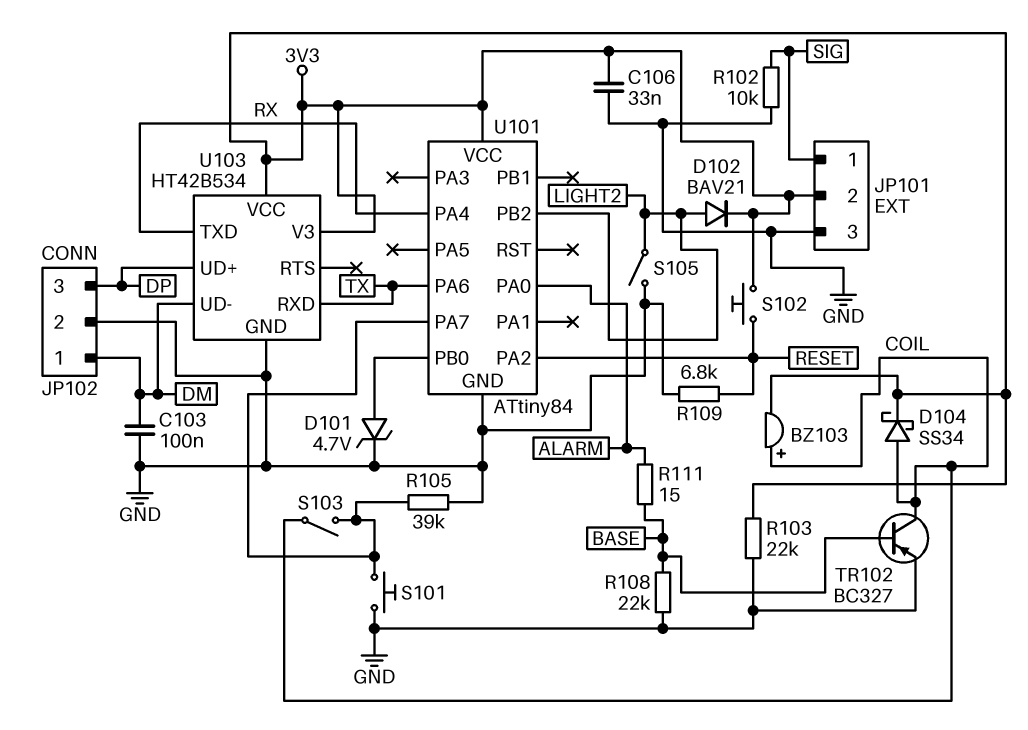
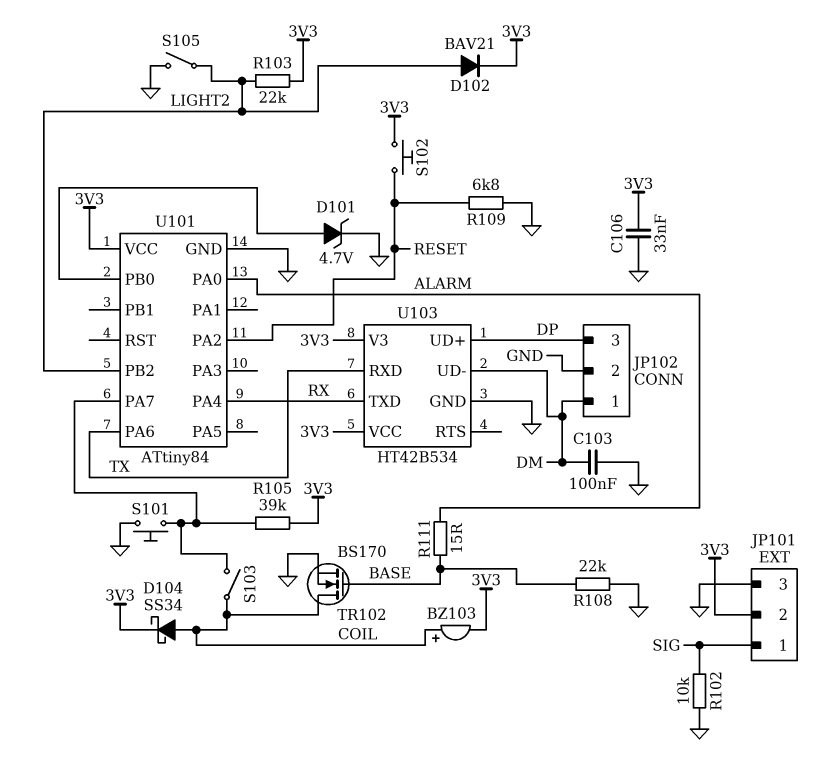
R103: 22k (3V3, GND) -> 22k (3V3, LIGHT2)
R105: 39k (GND, U101/PA7) -> 39k (3V3, U101/PA7)
TR102: PNP BC327 (B BASE, C COIL, E GND) -> NMOS BS170 (G BASE, D COIL, S GND)

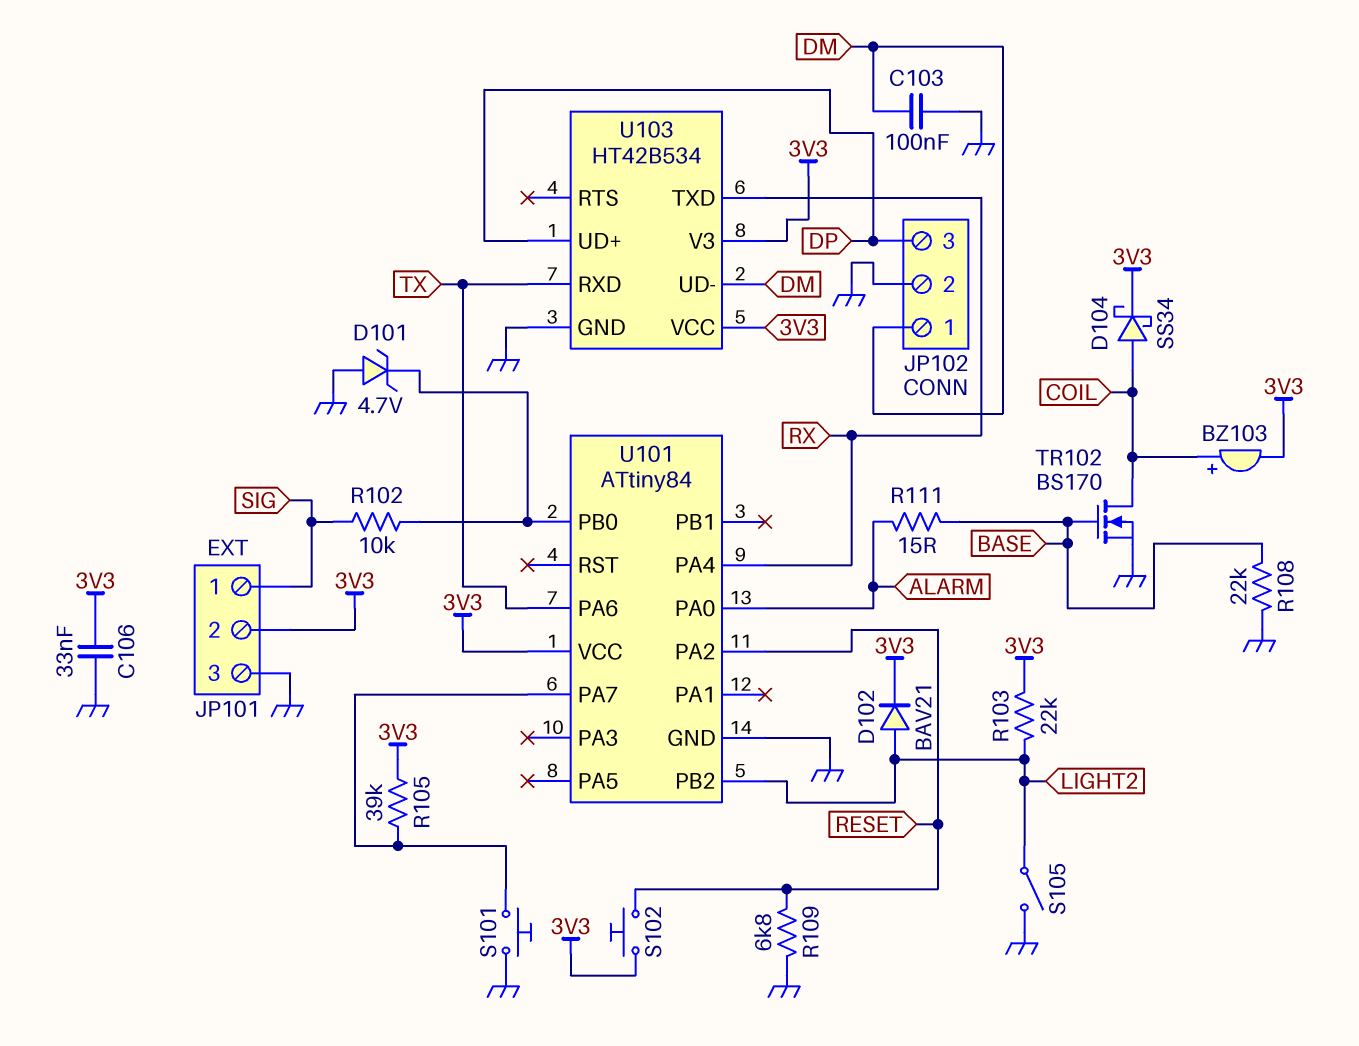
D101: zener 4.7V (A U101/PB0, K GND) -> zener 4.7V (A GND, K U101/PB0)
R102: 10k (GND, SIG) -> 10k (SIG, U101/PB0)
S103: switch (COIL, U101/PA7) -> none

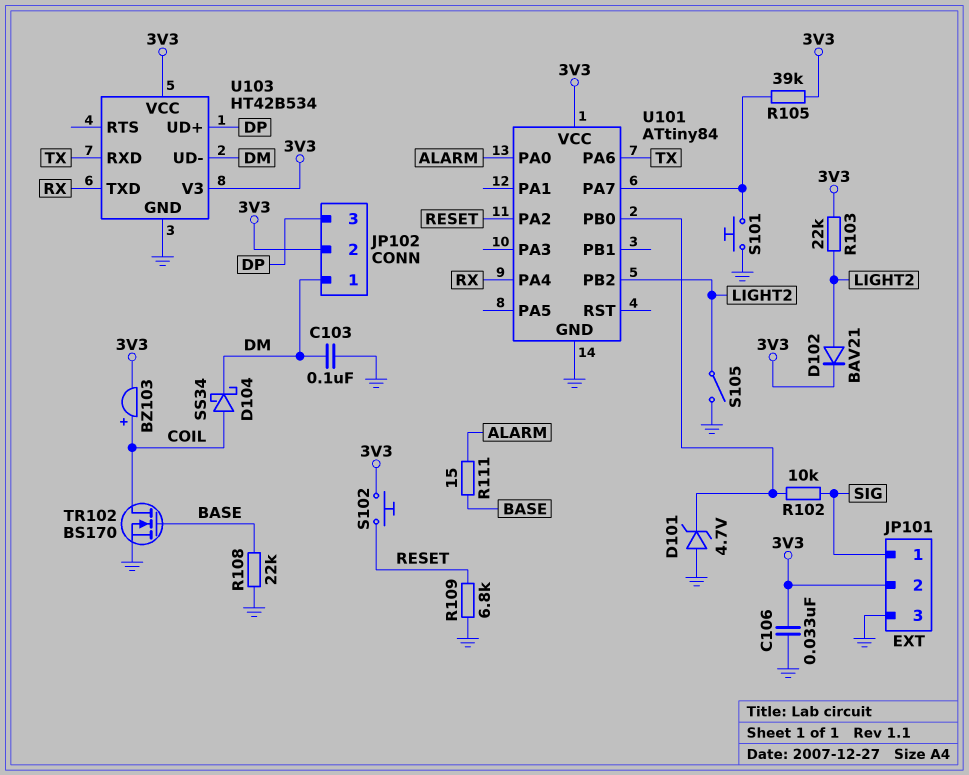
D104: schottky SS34 (A COIL, K 3V3) -> schottky SS34 (A COIL, K DM)
JP102 pin 2: GND -> 3V3

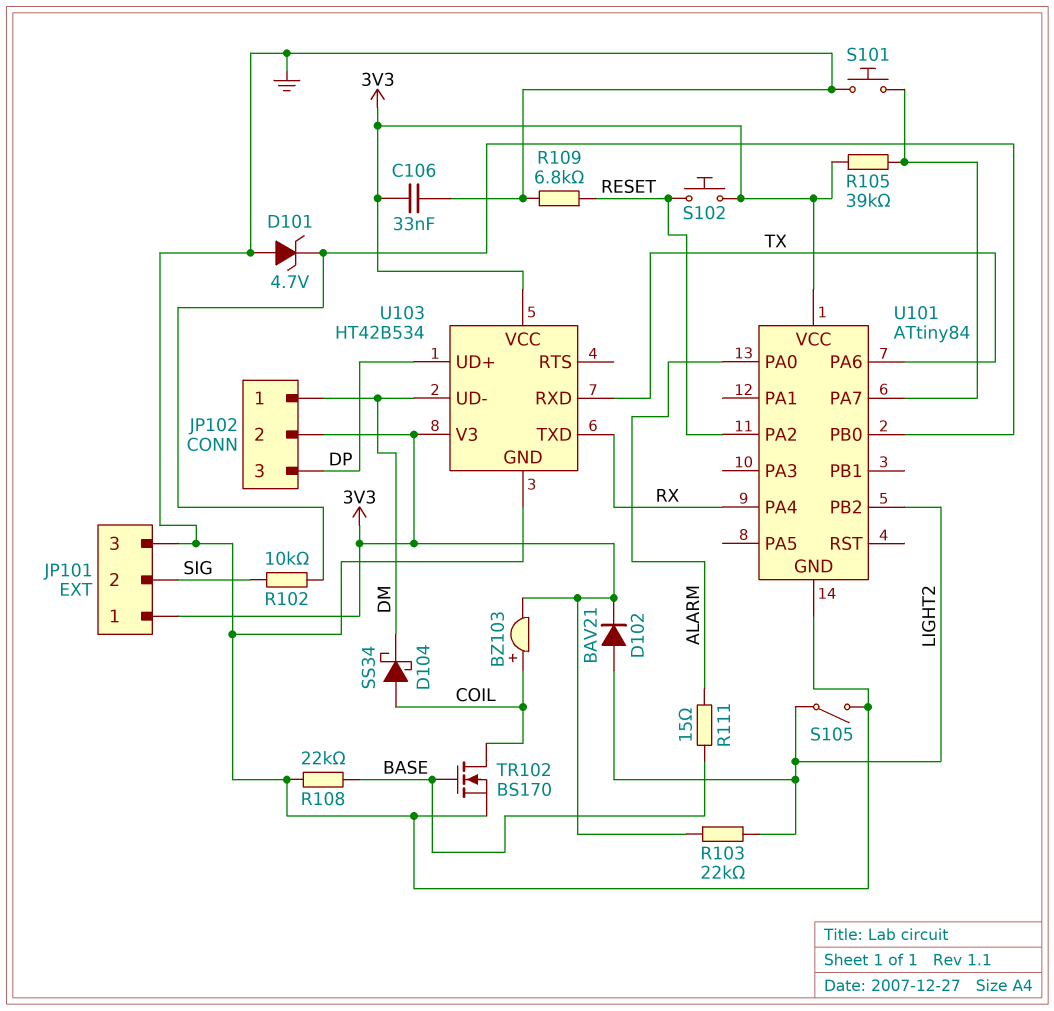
C103: 100nF (DM, GND) -> none
JP101 pin 1: SIG -> 3V3
JP101 pin 2: 3V3 -> SIG

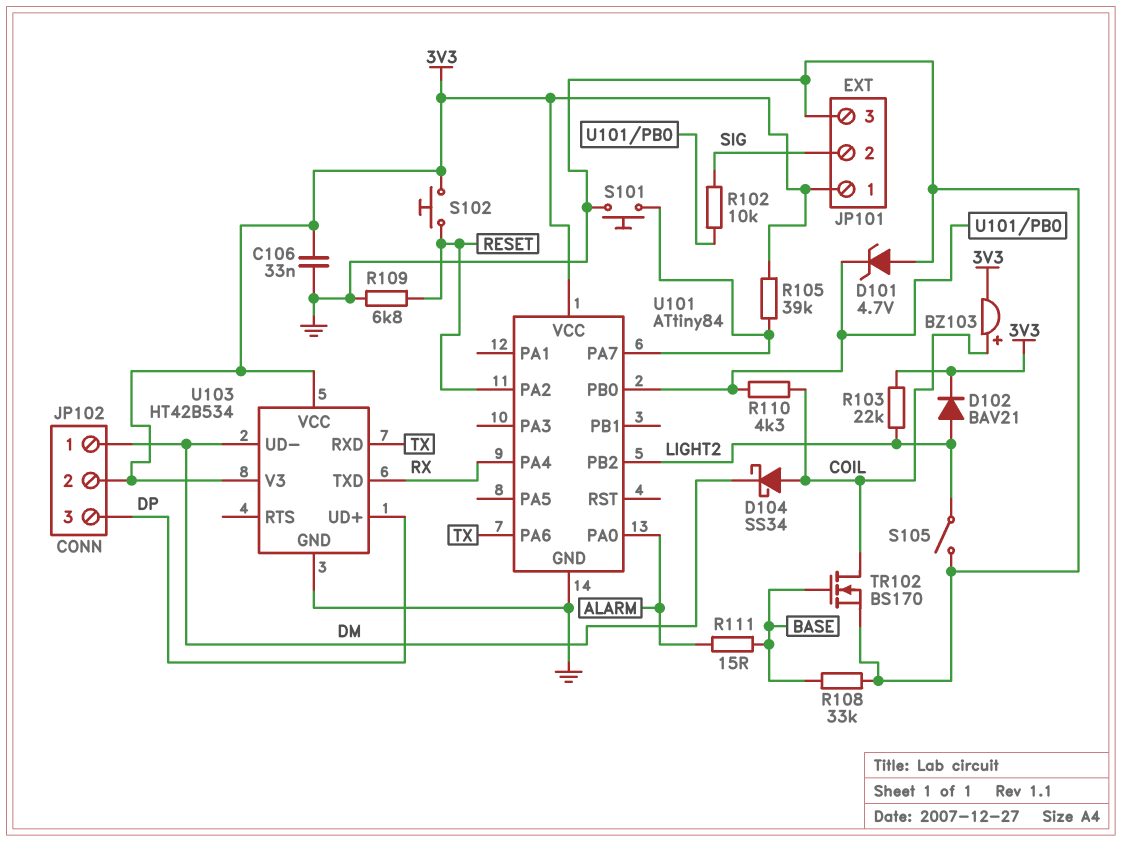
R108: 22k (BASE, GND) -> 33k (BASE, GND)
R110: none -> 4.3k (COIL, U101/PB0)

